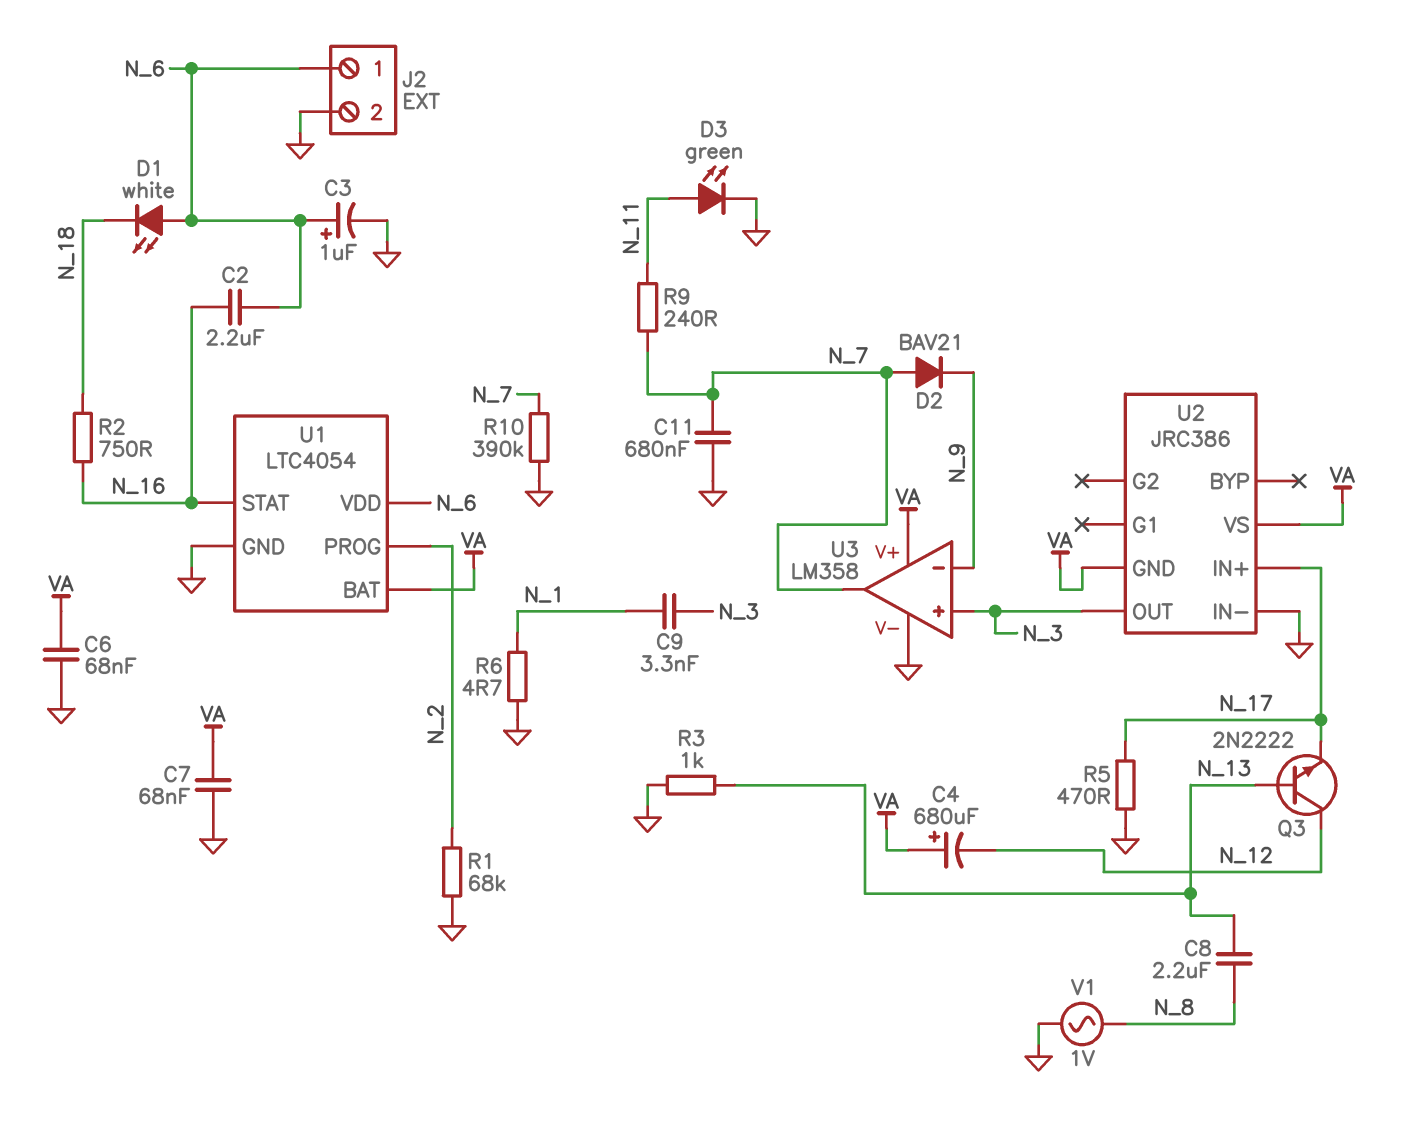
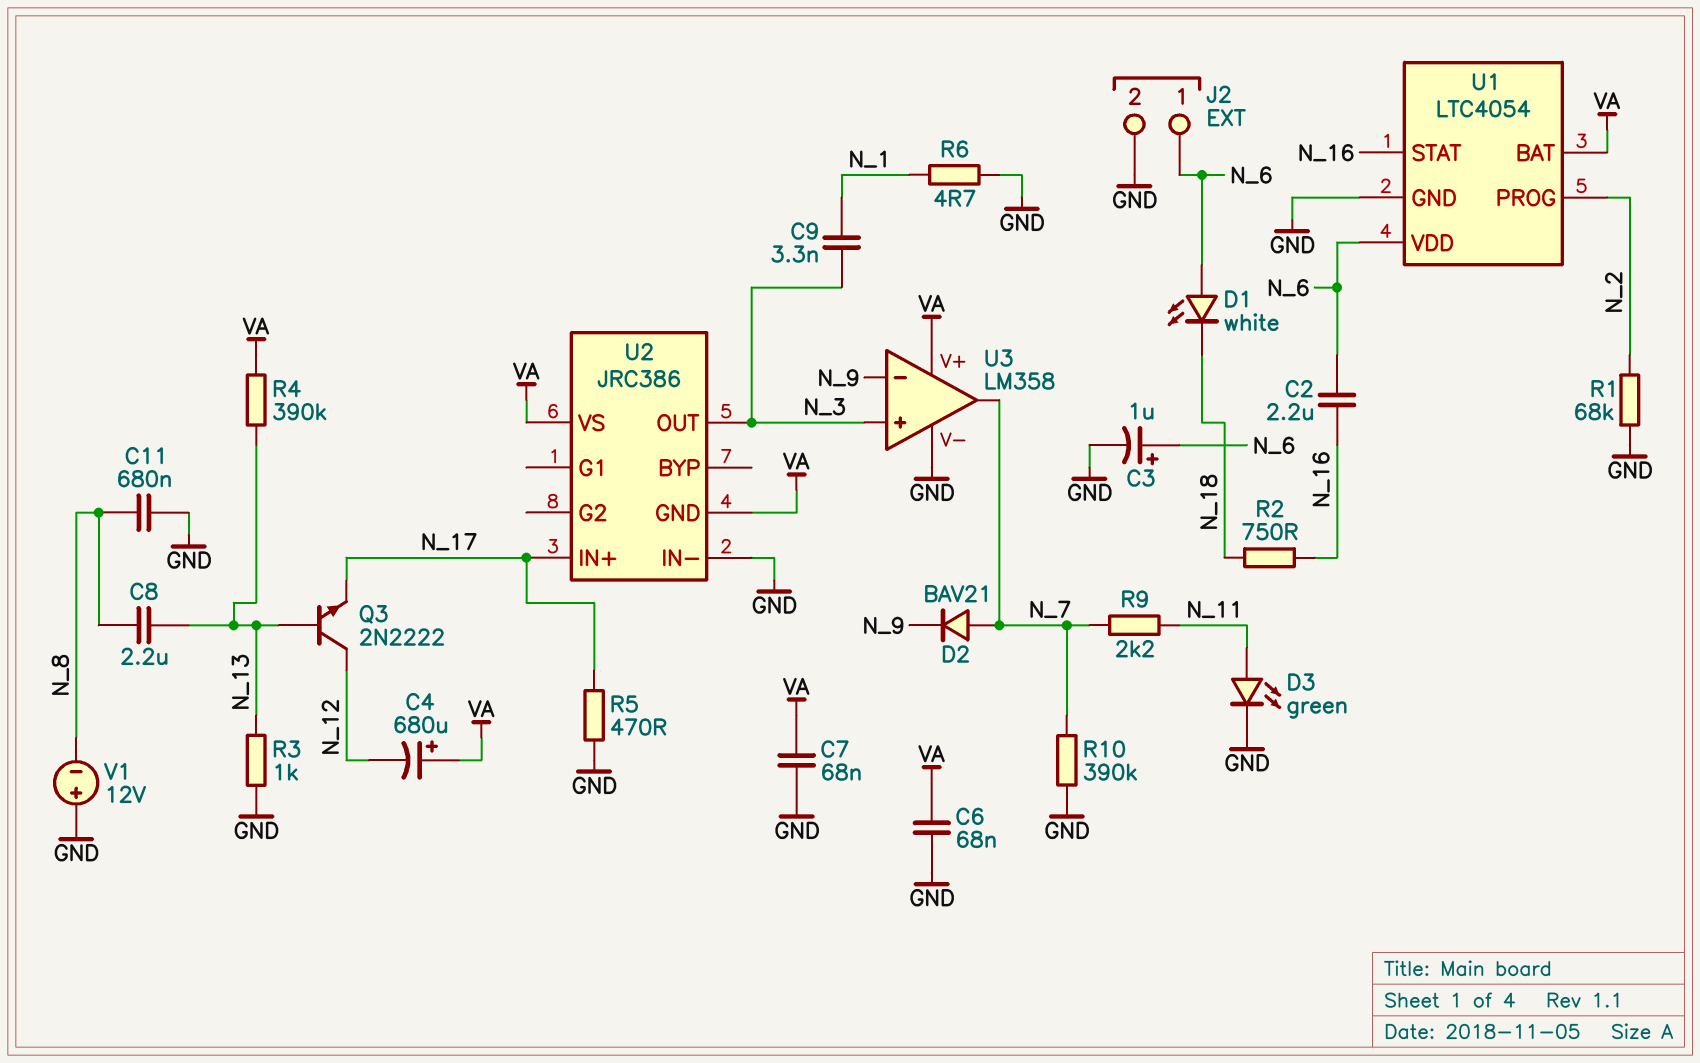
C11: 680nF (GND, N_7) -> 680nF (GND, N_8)
R4: none -> 390k (N_13, VA)
R9: 240 (N_7, N_11) -> 2.2k (N_7, N_11)
V1: AC 1V (GND, N_8) -> 12V (plus GND, minus N_8)

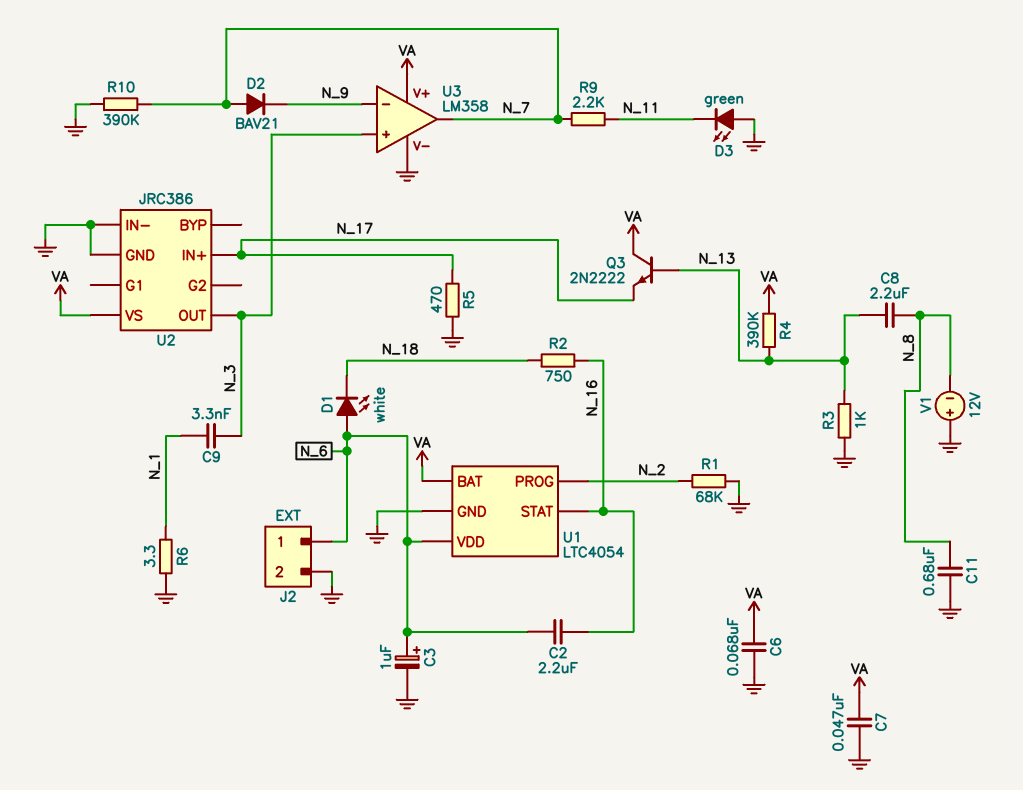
C4: 680uF (plus VA, minus N_12) -> none
C7: 68nF (GND, VA) -> 47nF (GND, VA)
D3: LED green (A N_11, K GND) -> LED green (A GND, K N_11)
Q3: NPN 2N2222 (B N_13, C N_12, E N_17) -> NPN 2N2222 (B N_13, C VA, E N_17)
R6: 4.7 (GND, N_1) -> 3.3 (GND, N_1)
U2 pin GND: VA -> GND

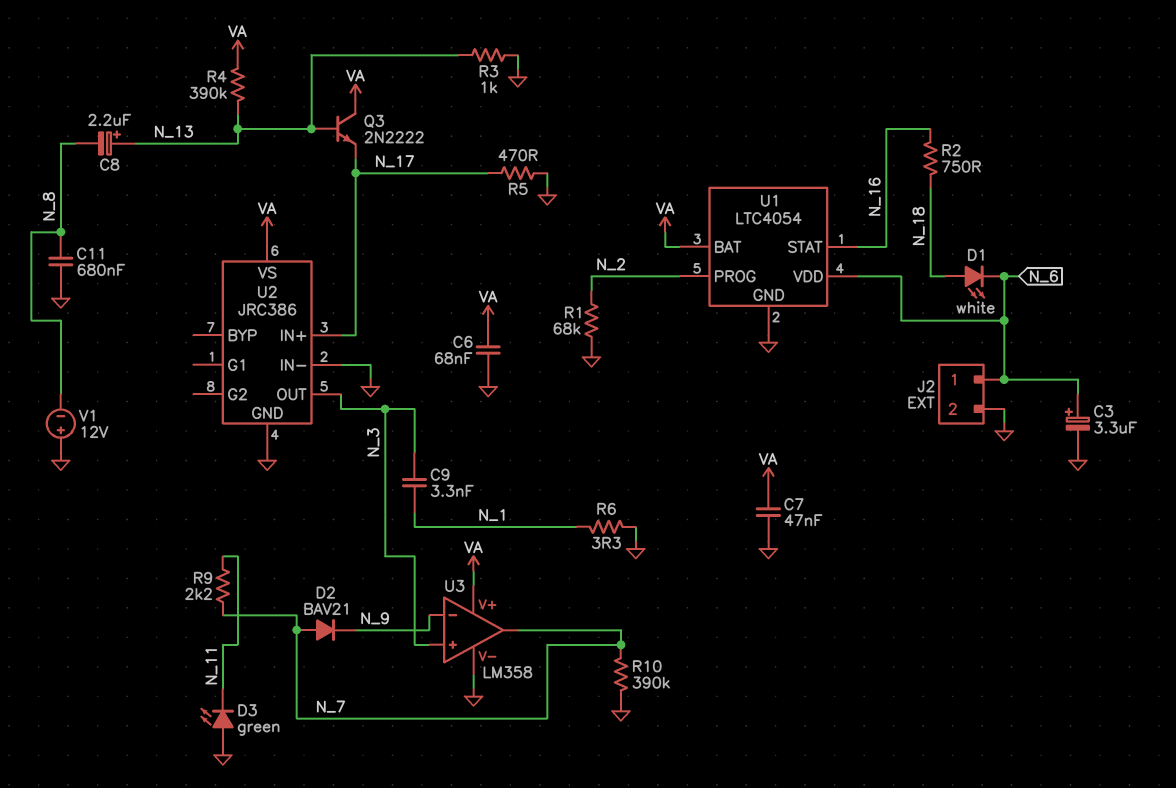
C2: 2.2uF (N_6, N_16) -> none
C3: 1uF (plus N_6, minus GND) -> 3.3uF (plus N_6, minus GND)
C8: 2.2uF (N_8, N_13) -> 2.2uF (plus N_13, minus N_8)
D1: LED white (A N_6, K N_18) -> LED white (A N_18, K N_6)

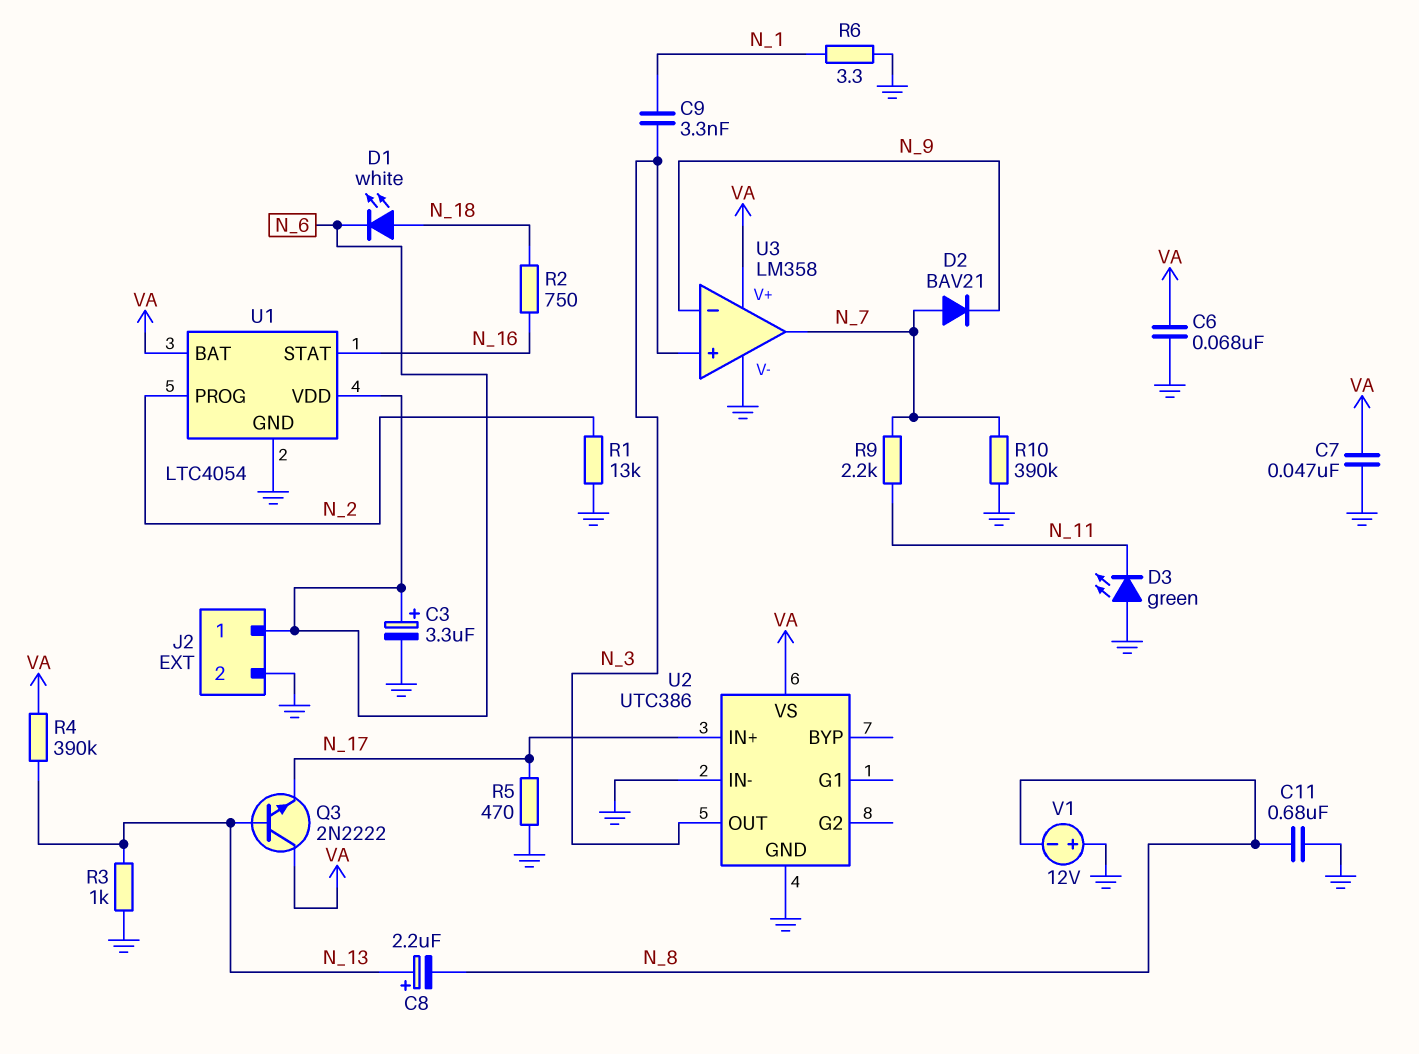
R1: 68k (GND, N_2) -> 13k (GND, N_2)
U2: JRC386 -> UTC386

